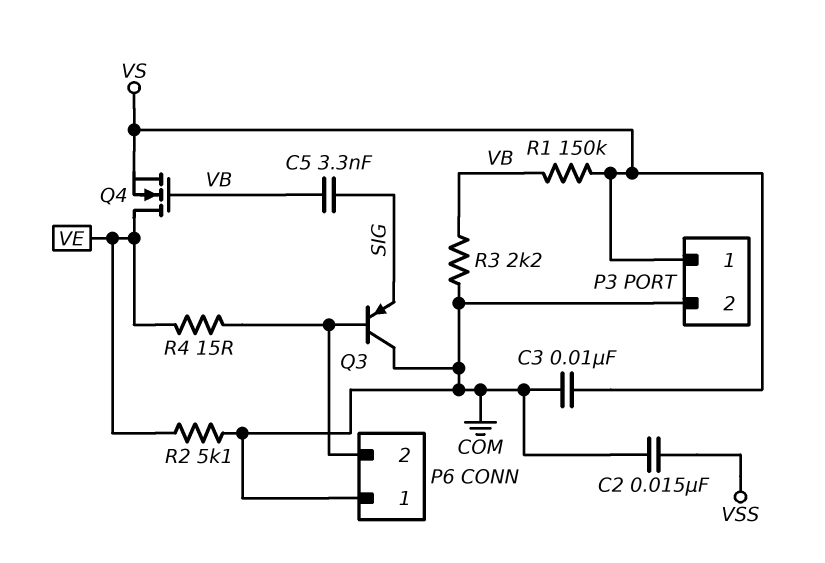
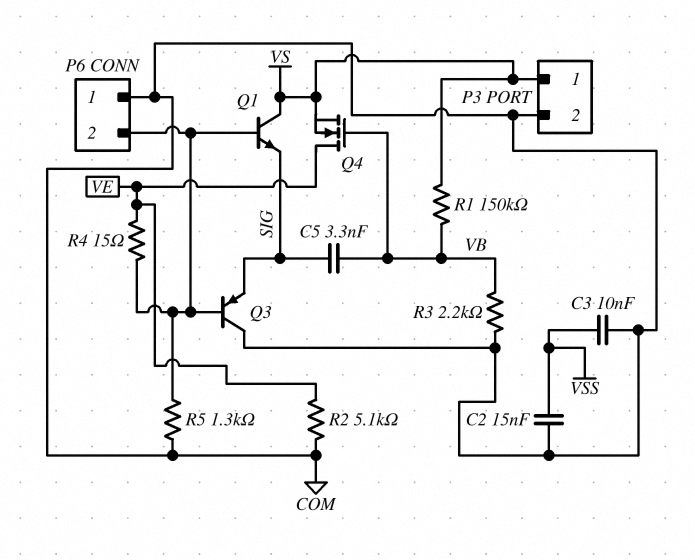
C3: 10nF (COM, VS) -> 10nF (COM, VSS)
Q1: none -> NPN (B P6/2, C VS, E SIG)
R5: none -> 1.3k (COM, P6/2)

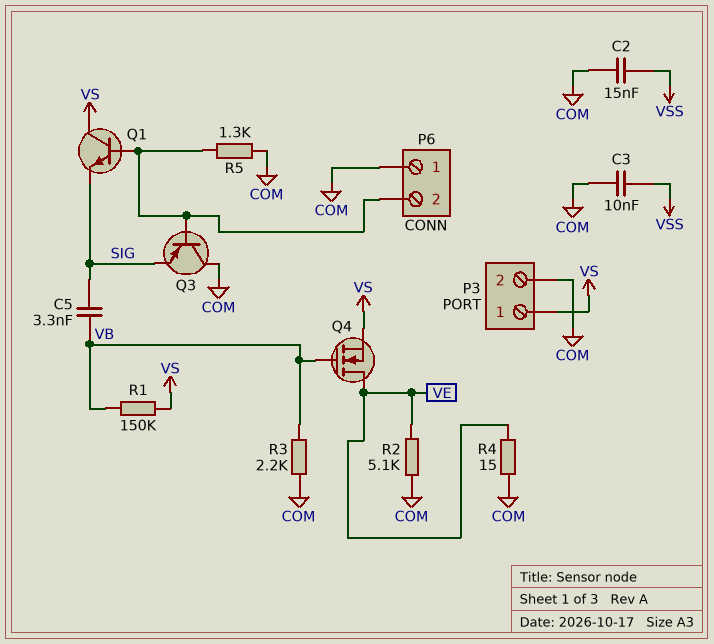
R4: 15 (P6/2, VE) -> 15 (COM, VE)

